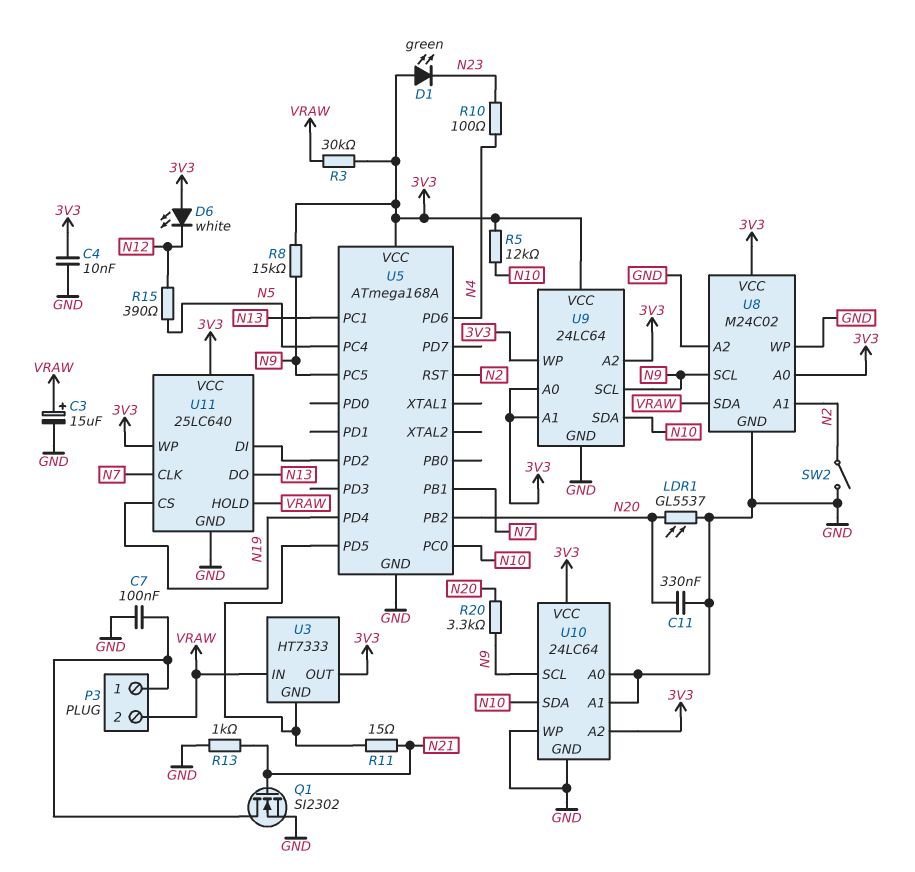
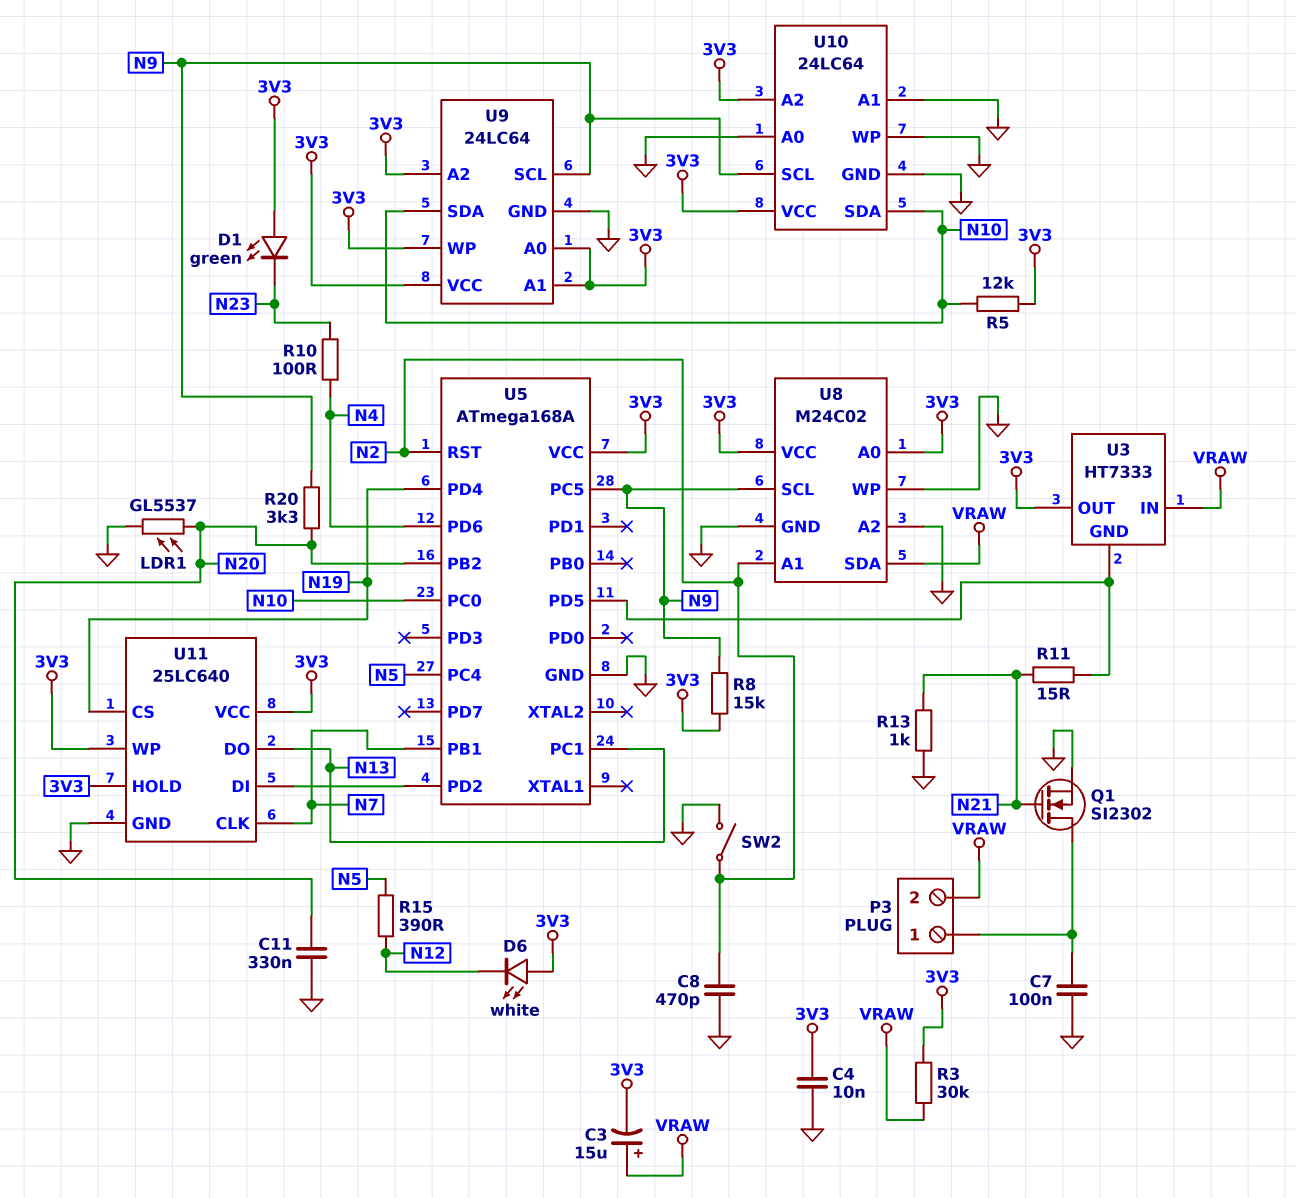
C3: 15uF (plus VRAW, minus GND) -> 15uF (plus VRAW, minus 3V3)
C8: none -> 470pF (GND, N2)
U11 pin HOLD: VRAW -> 3V3

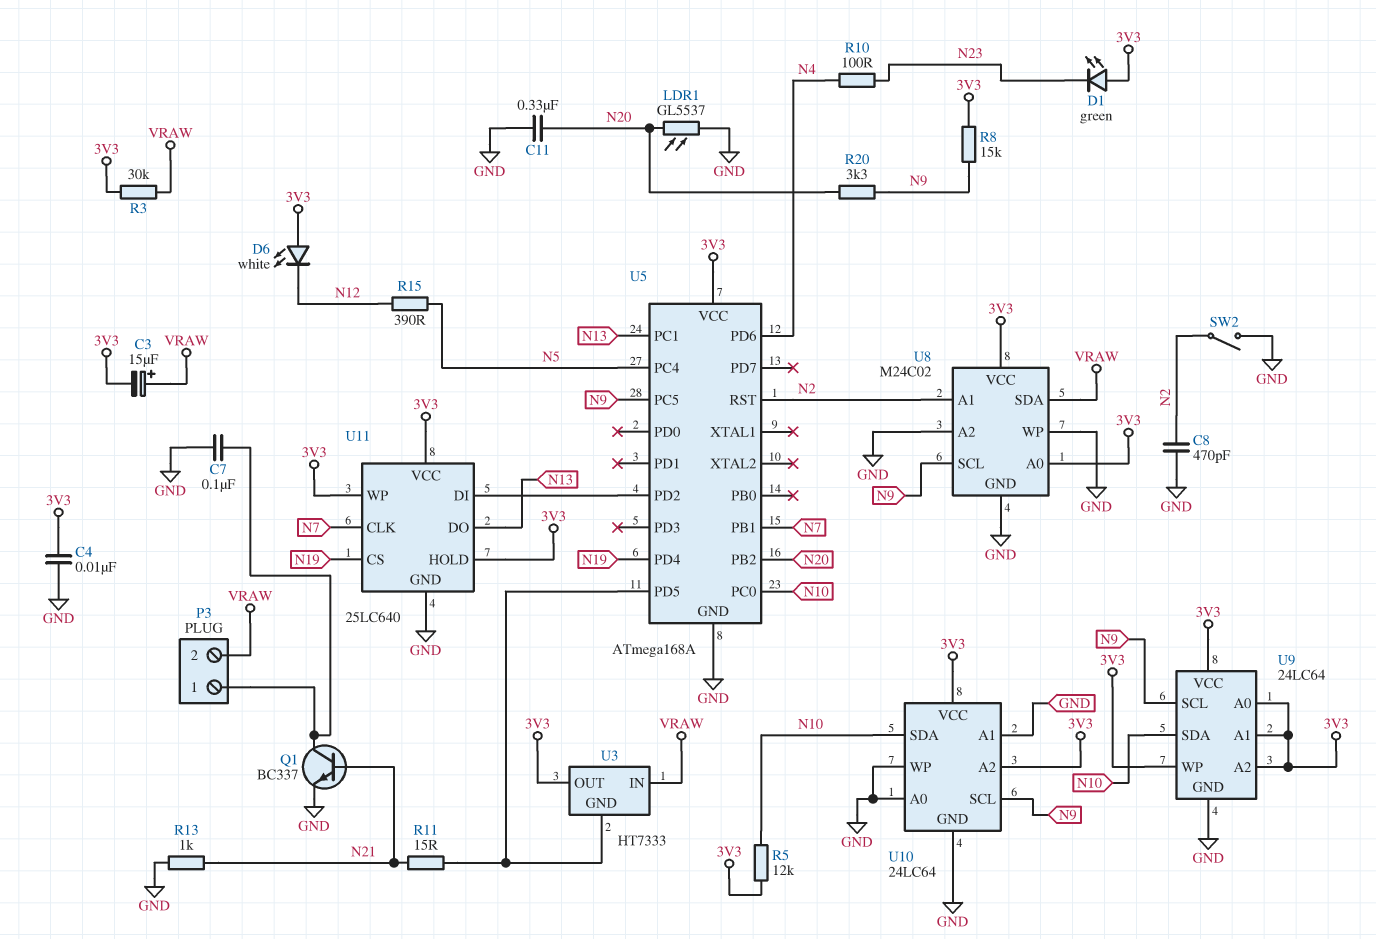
Q1: NMOS SI2302 (G N21, D P3/1, S GND) -> NPN BC337 (B N21, C P3/1, E GND)

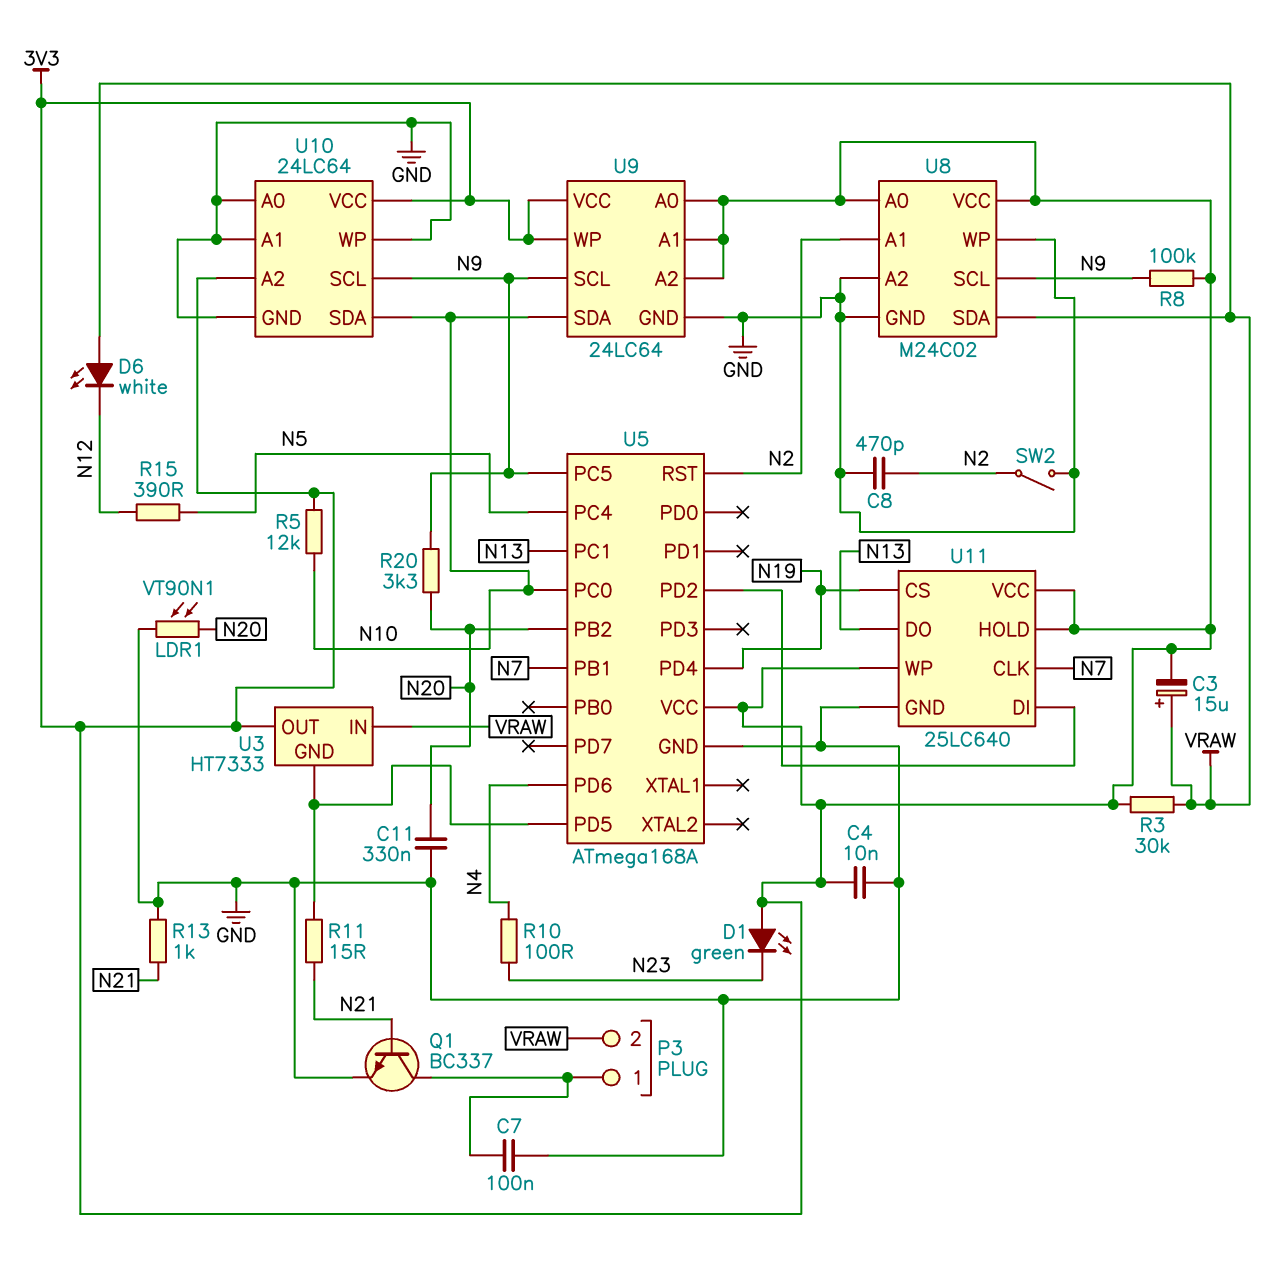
D6: LED white (A 3V3, K N12) -> LED white (A VRAW, K N12)
LDR1: GL5537 (GND, N20) -> VT90N1 (GND, N20)
R8: 15k (3V3, N9) -> 100k (3V3, N9)

